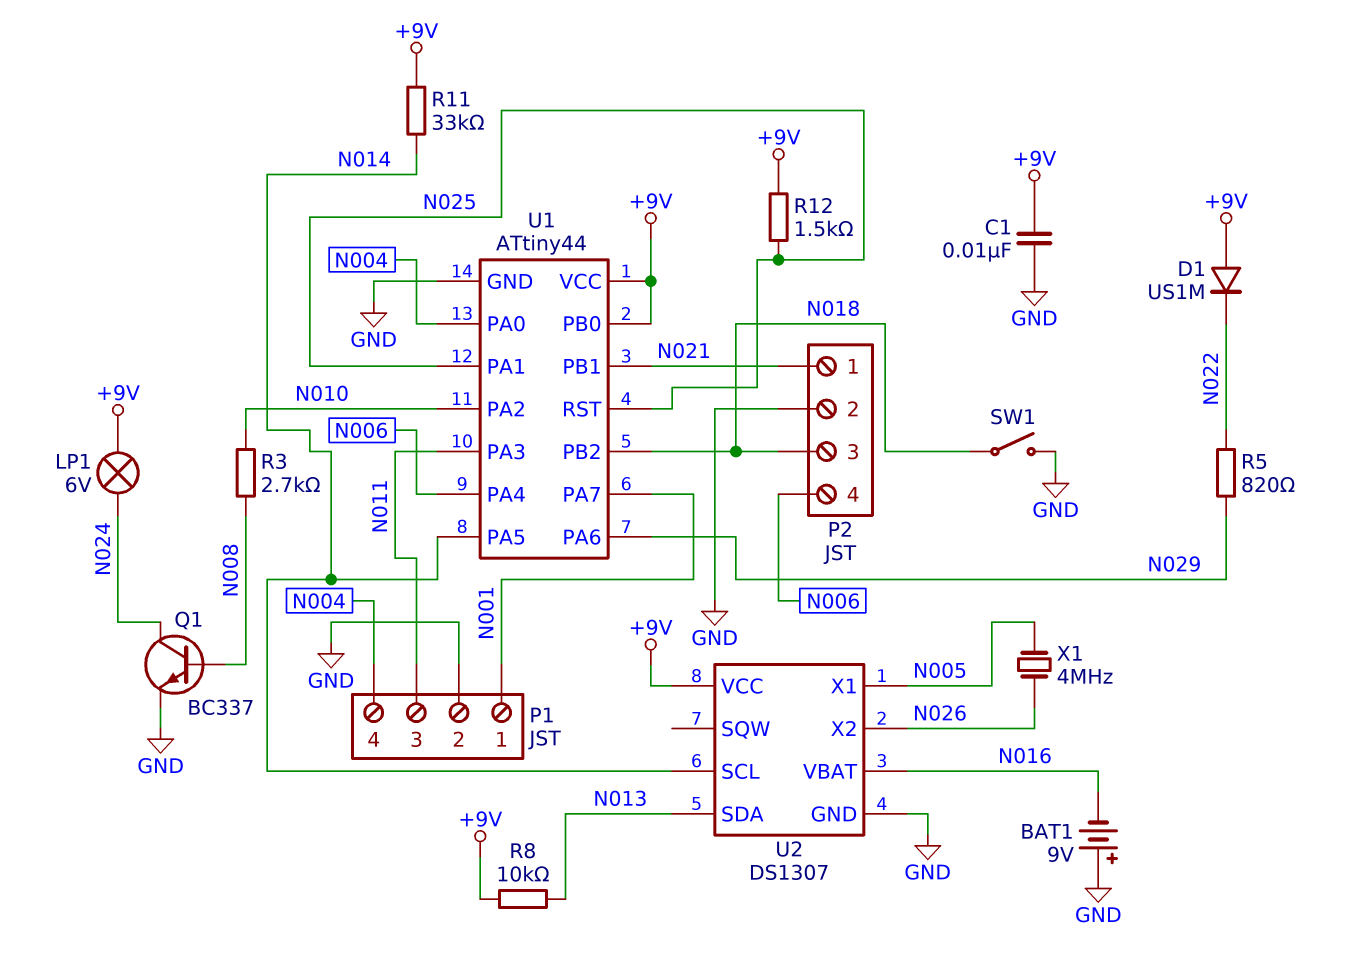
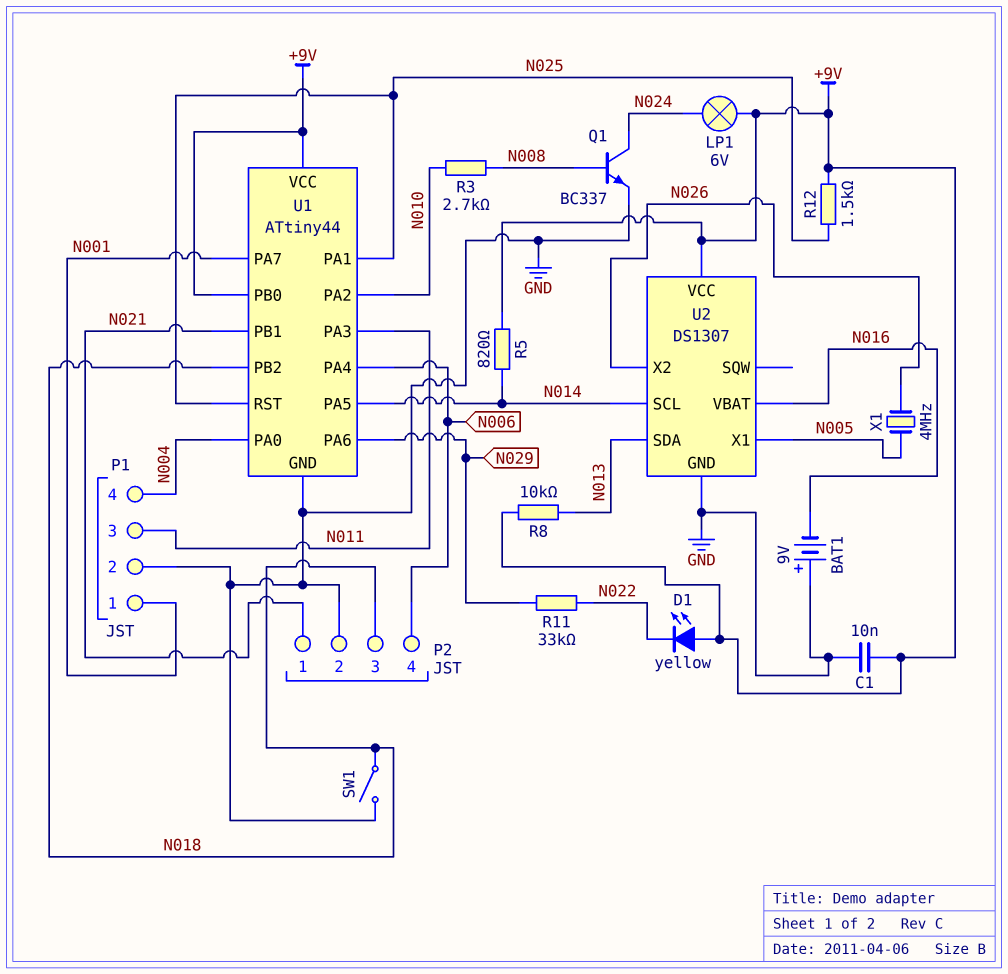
D1: diode US1M (A +9V, K N022) -> LED yellow (A +9V, K N022)
R5: 820 (N022, N029) -> 820 (+9V, N014)
R11: 33k (+9V, N014) -> 33k (N022, N029)

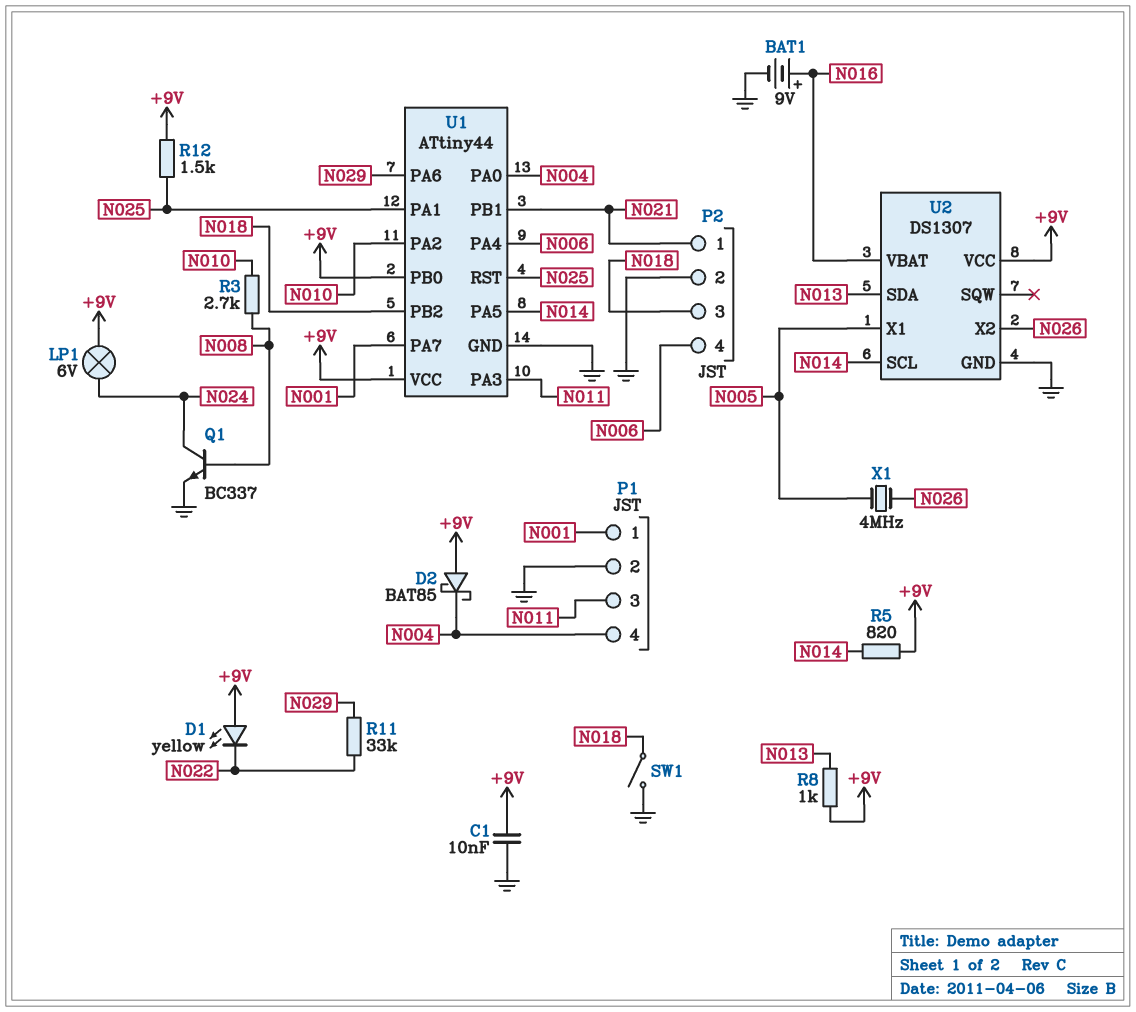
BAT1: 9V (plus GND, minus N016) -> 9V (plus N016, minus GND)
D2: none -> schottky BAT85 (A +9V, K N004)
R8: 10k (+9V, N013) -> 1k (+9V, N013)

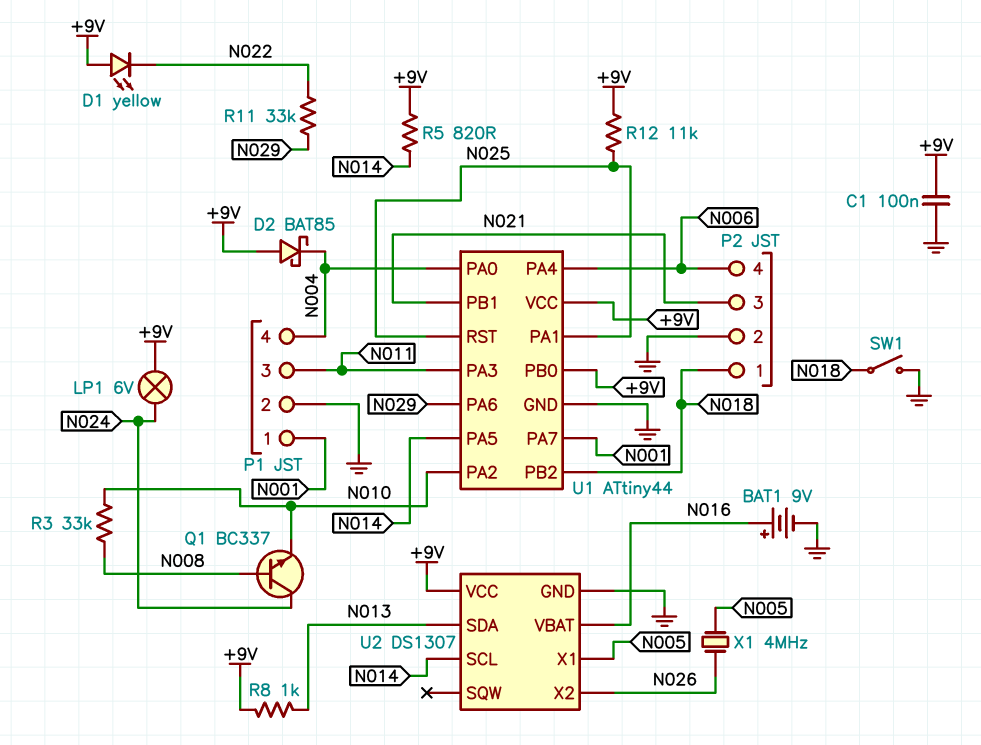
C1: 10nF (+9V, GND) -> 100nF (+9V, GND)
P2 pin 1: N021 -> N018
P2 pin 3: N018 -> N021
Q1: NPN BC337 (B N008, C N024, E GND) -> NPN BC337 (B N008, C N024, E N010)
R3: 2.7k (N008, N010) -> 33k (N008, N010)
R12: 1.5k (+9V, N025) -> 11k (+9V, N025)

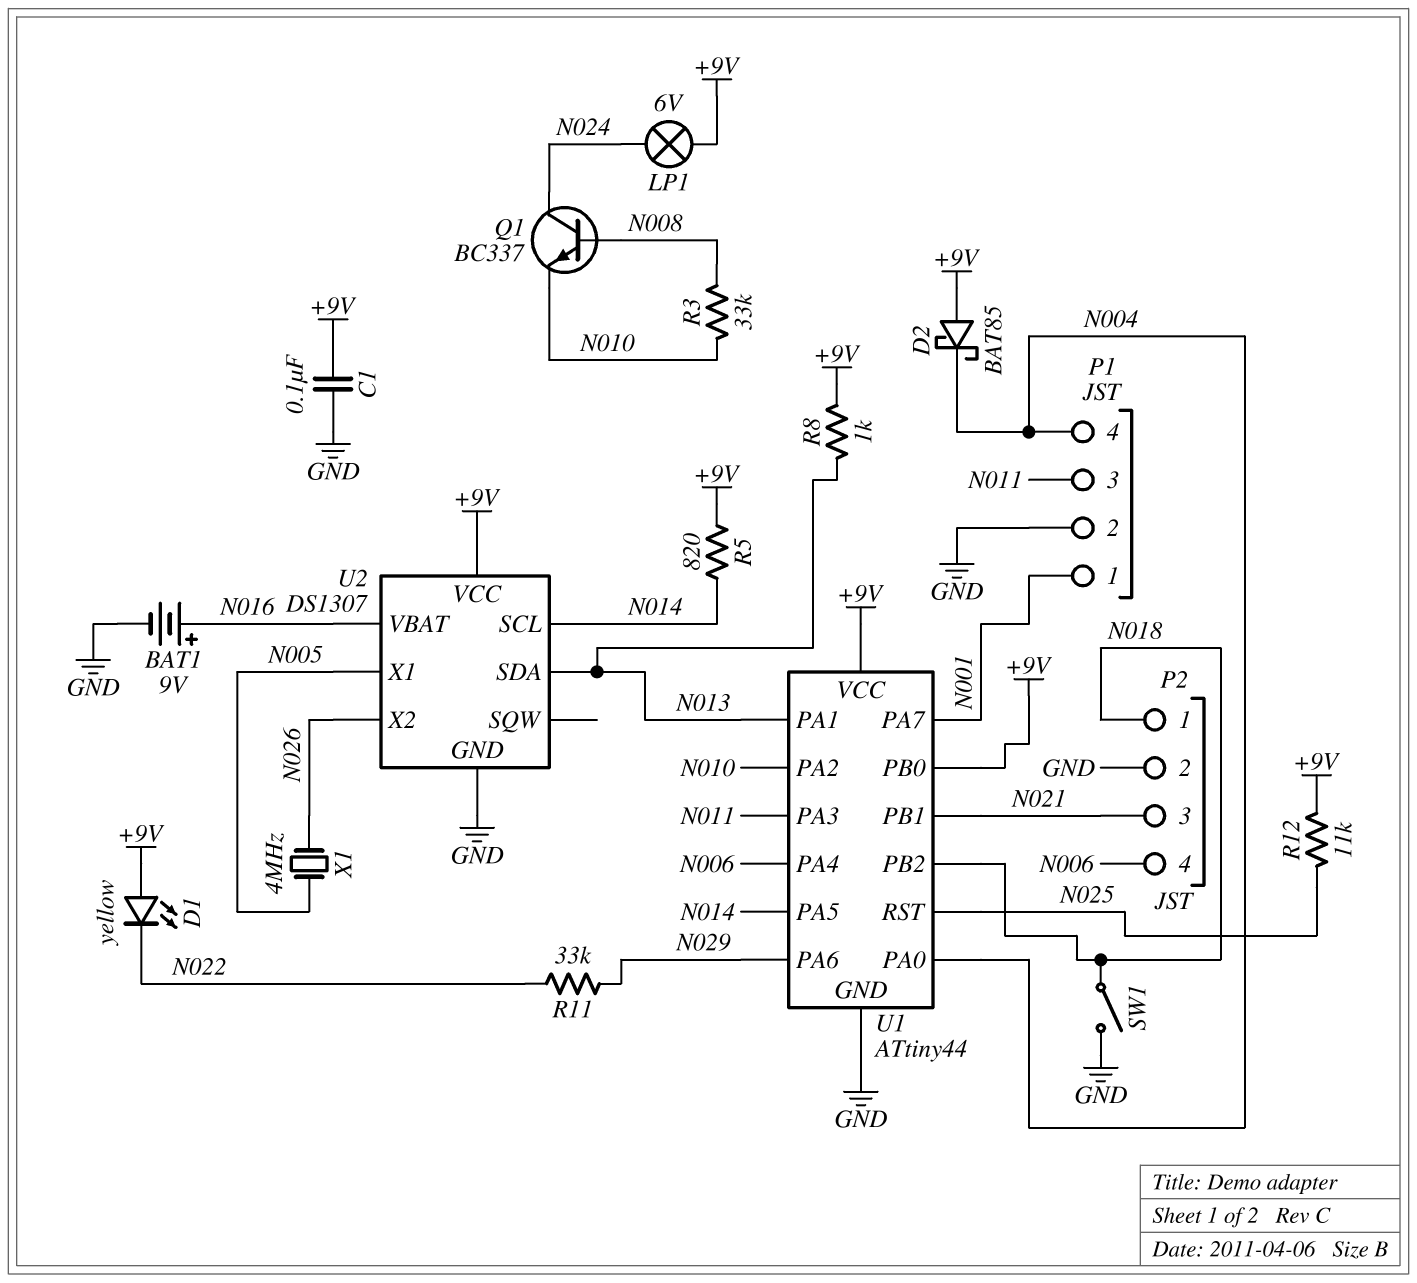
U1 pin PA1: N025 -> N013

